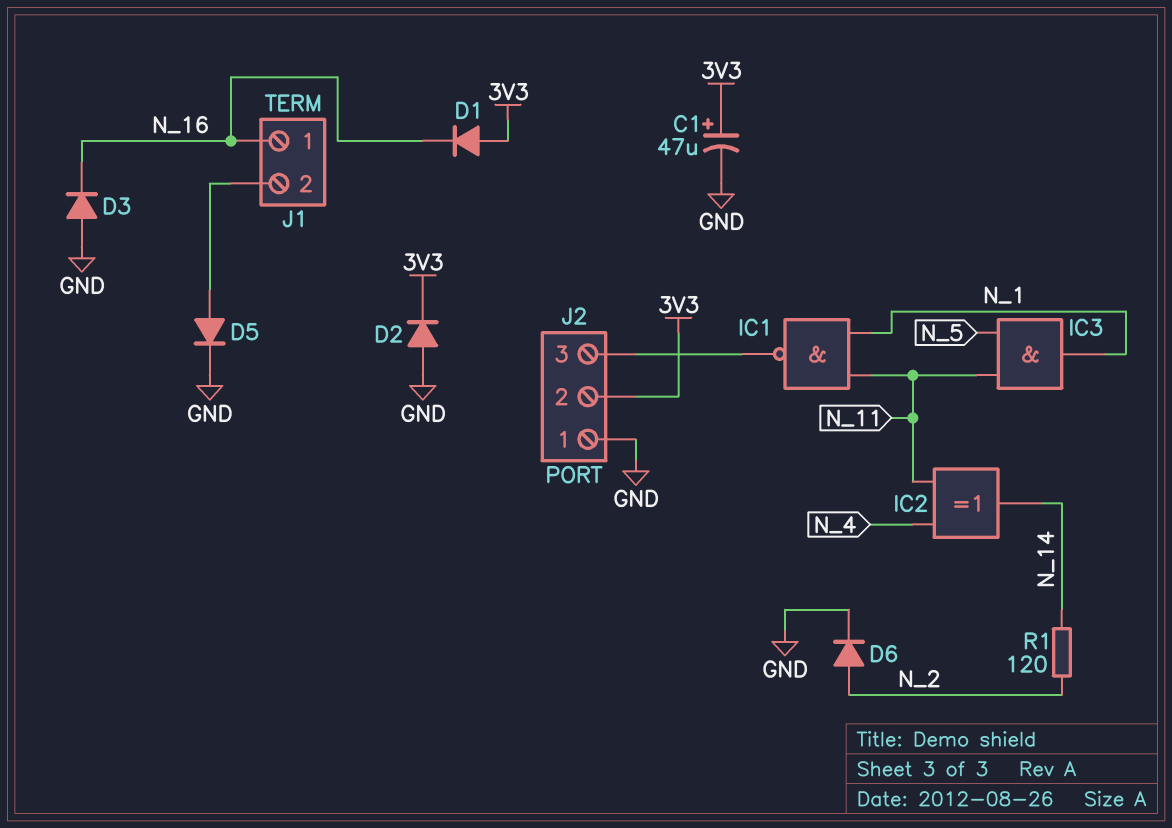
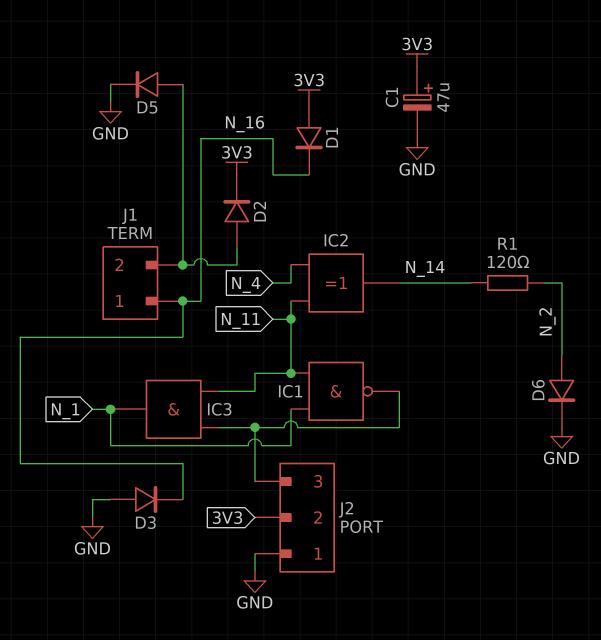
D2: diode (A GND, K 3V3) -> diode (A J1/2, K 3V3)
IC3: AND (in N_5, in N_11, out N_1) -> AND (in J2/3, in N_11, out N_1)

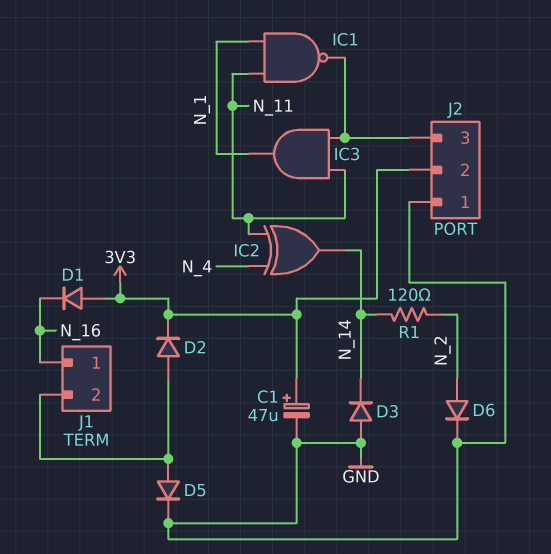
D3: diode (A GND, K N_16) -> diode (A GND, K N_14)

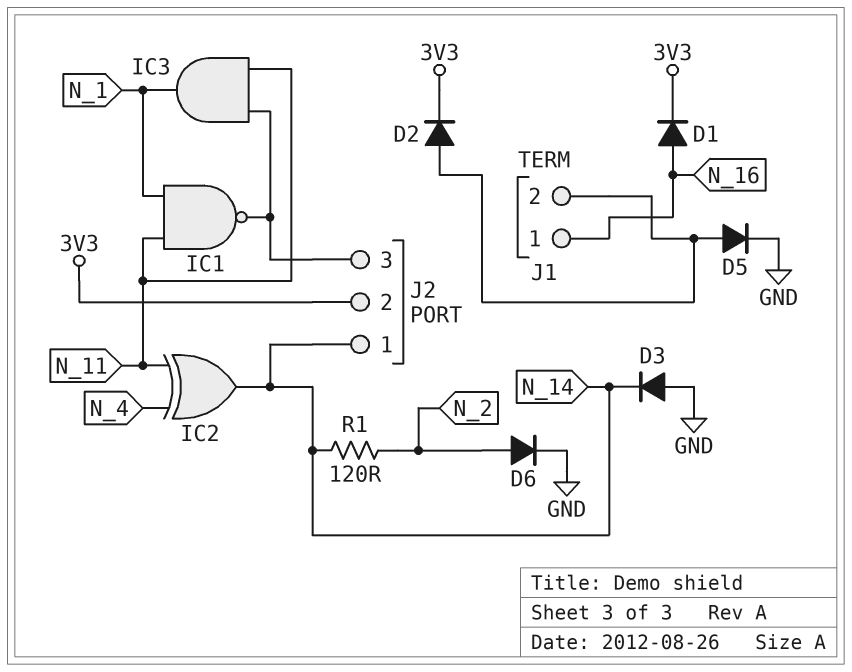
C1: 47uF (plus 3V3, minus GND) -> none
D1: diode (A 3V3, K N_16) -> diode (A N_16, K 3V3)
J2 pin 1: GND -> N_14

